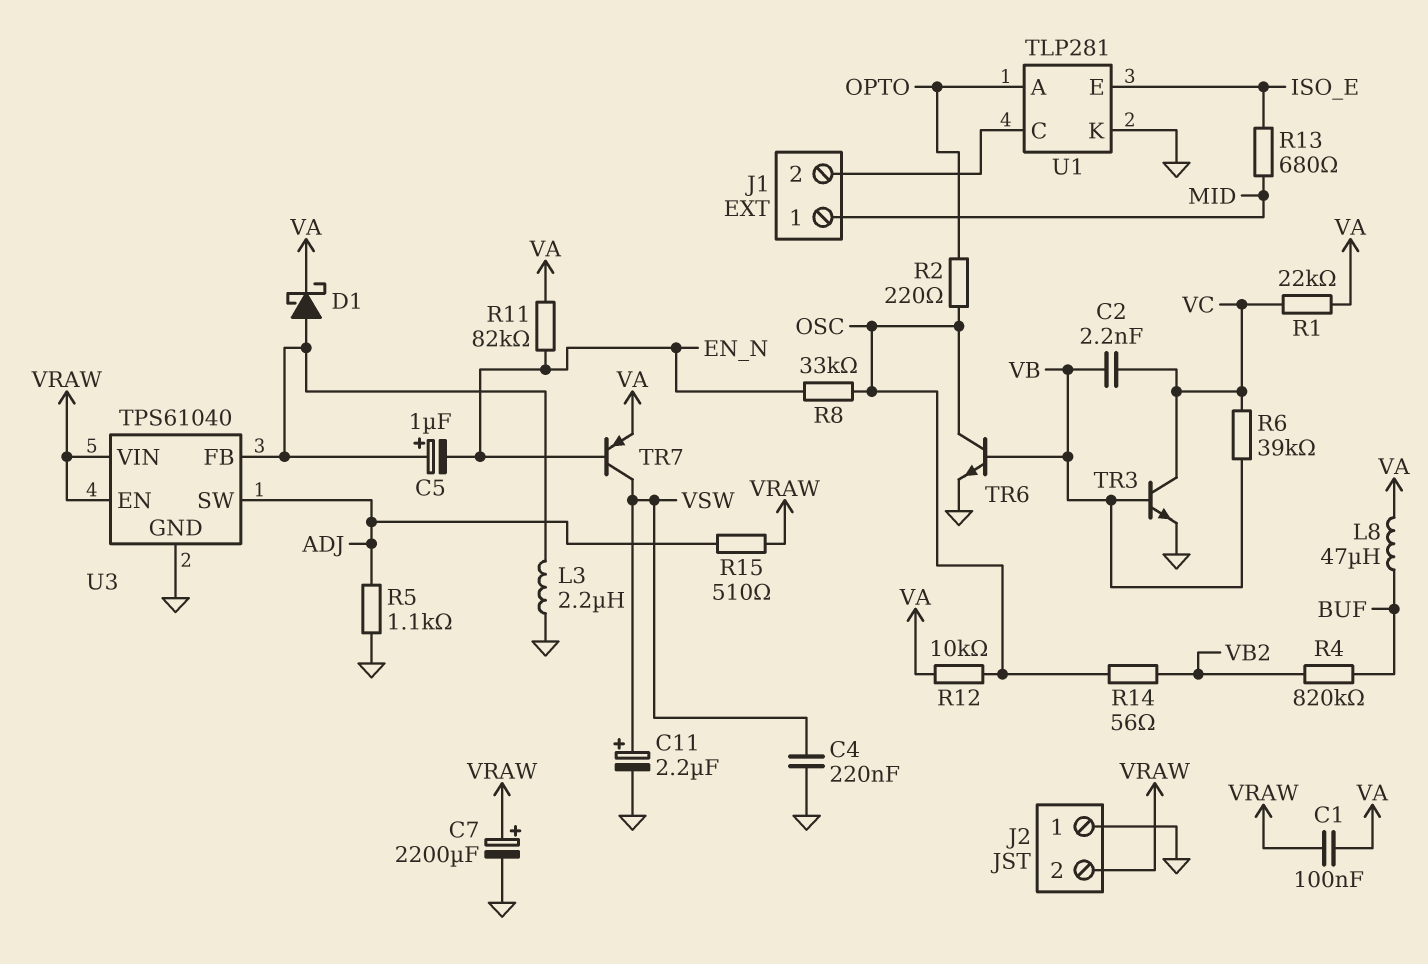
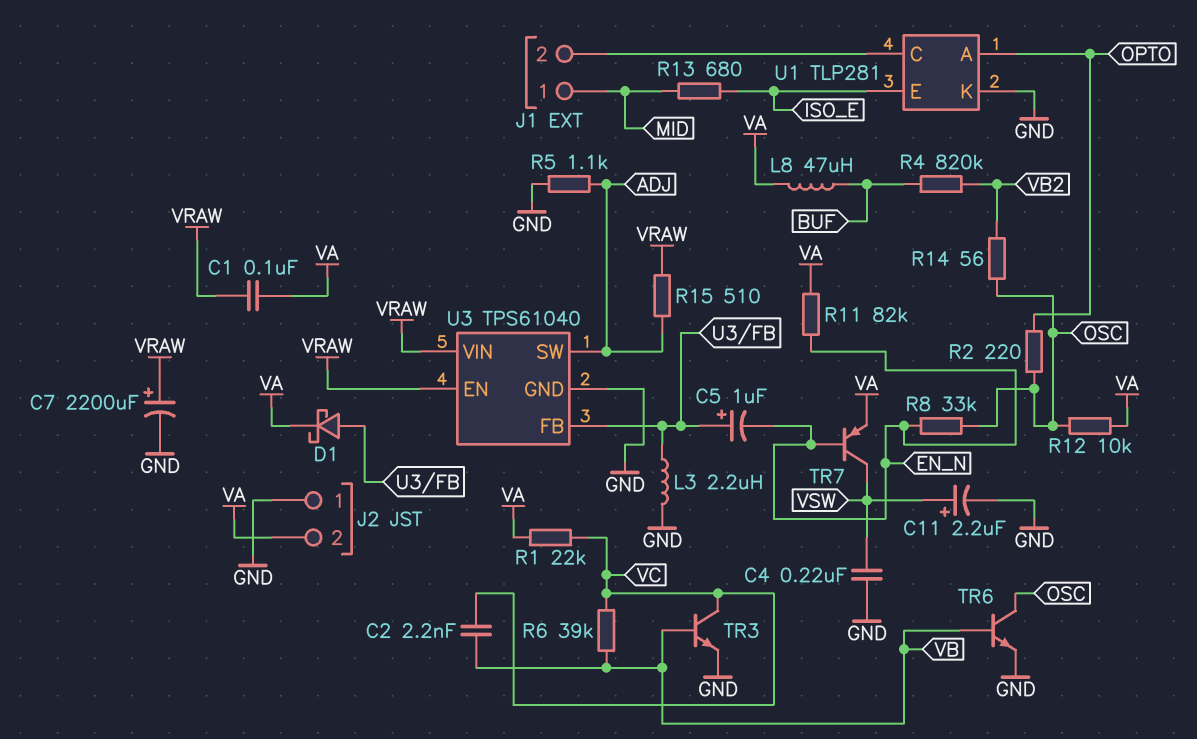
J2 pin 2: VRAW -> VA

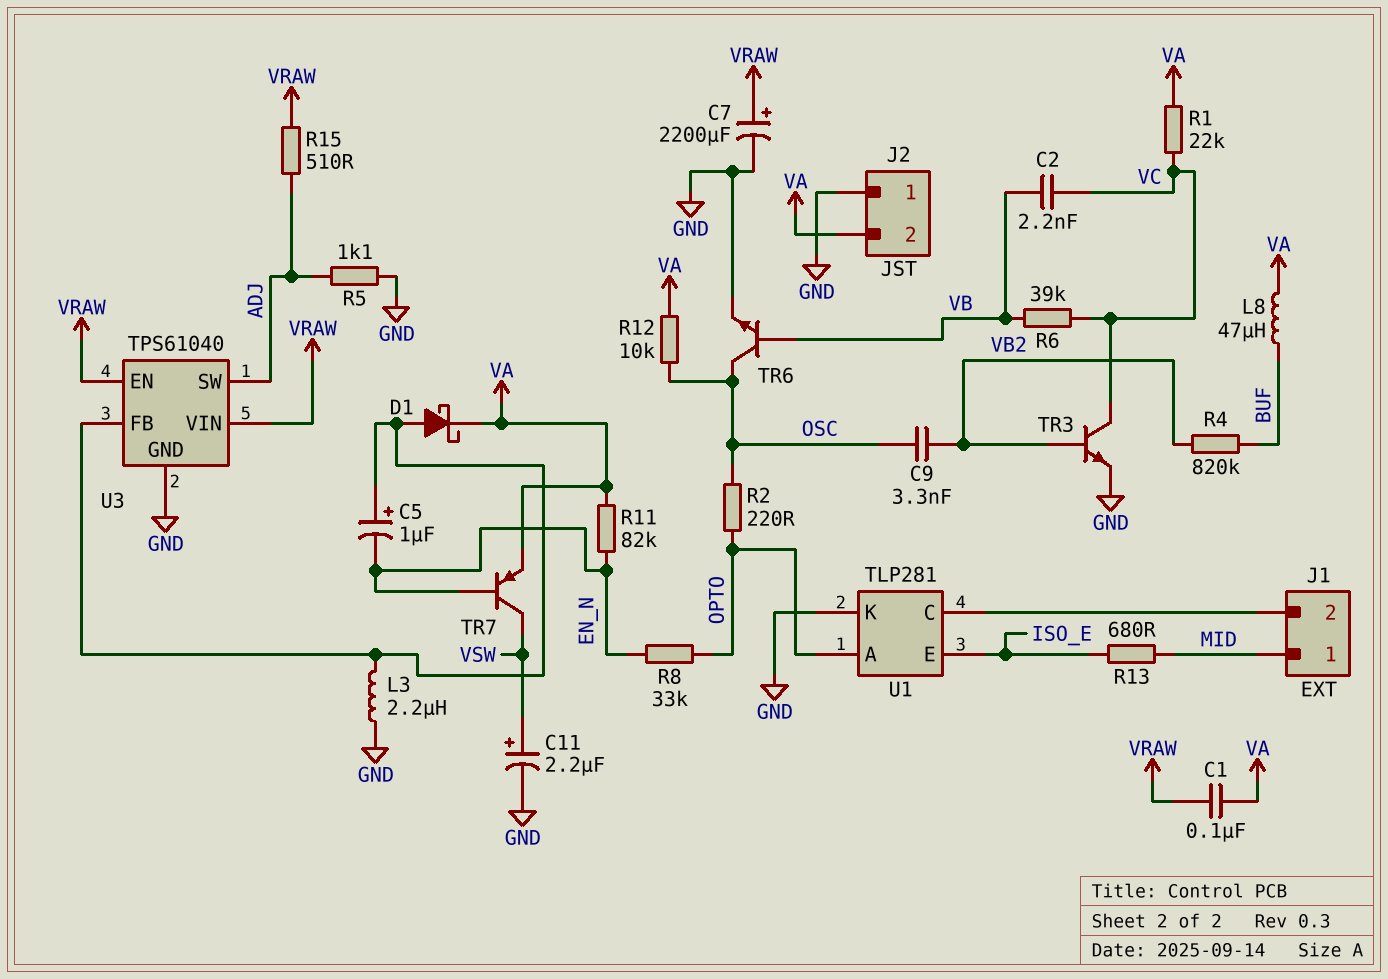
C4: 220nF (GND, VSW) -> none
C9: none -> 3.3nF (OSC, VB2)
R8: 33k (EN_N, OSC) -> 33k (EN_N, OPTO)
R14: 56 (OSC, VB2) -> none
TR3: NPN (B VB, C VC, E GND) -> NPN (B VB2, C VC, E GND)

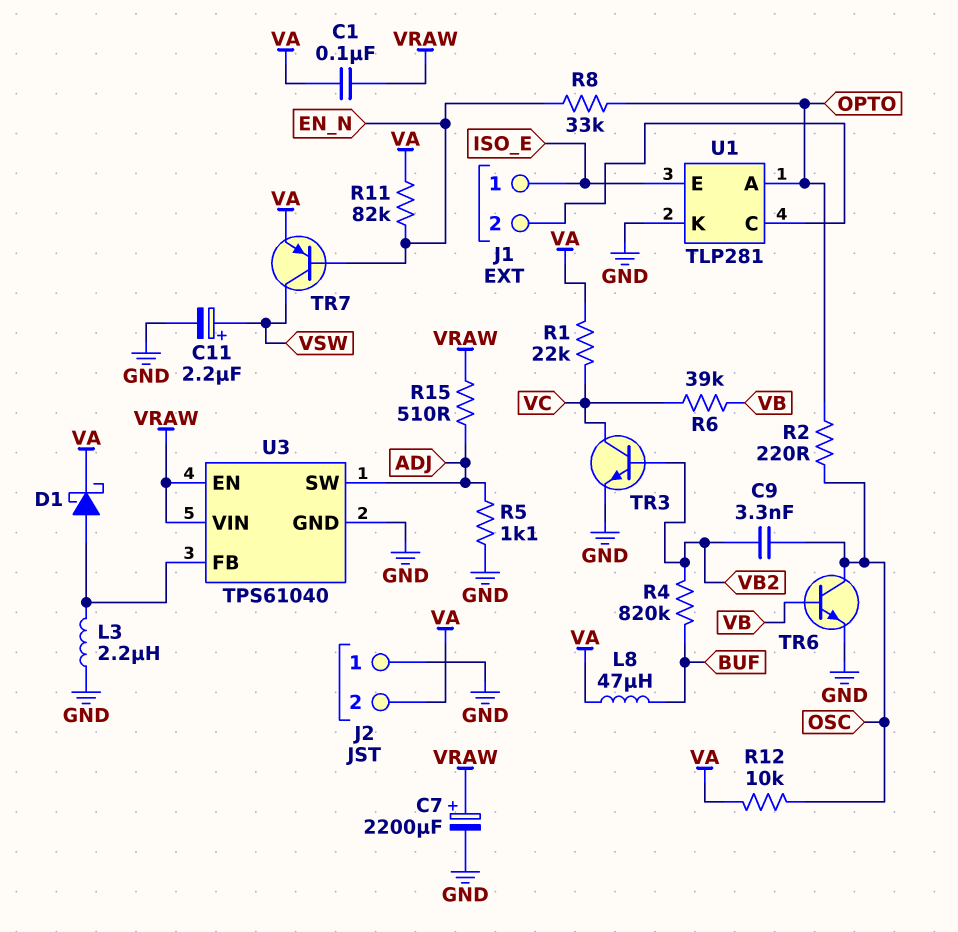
C2: 2.2nF (VB, VC) -> none
C5: 1uF (plus U3/FB, minus EN_N) -> none
J1 pin 1: MID -> ISO_E
R13: 680 (ISO_E, MID) -> none

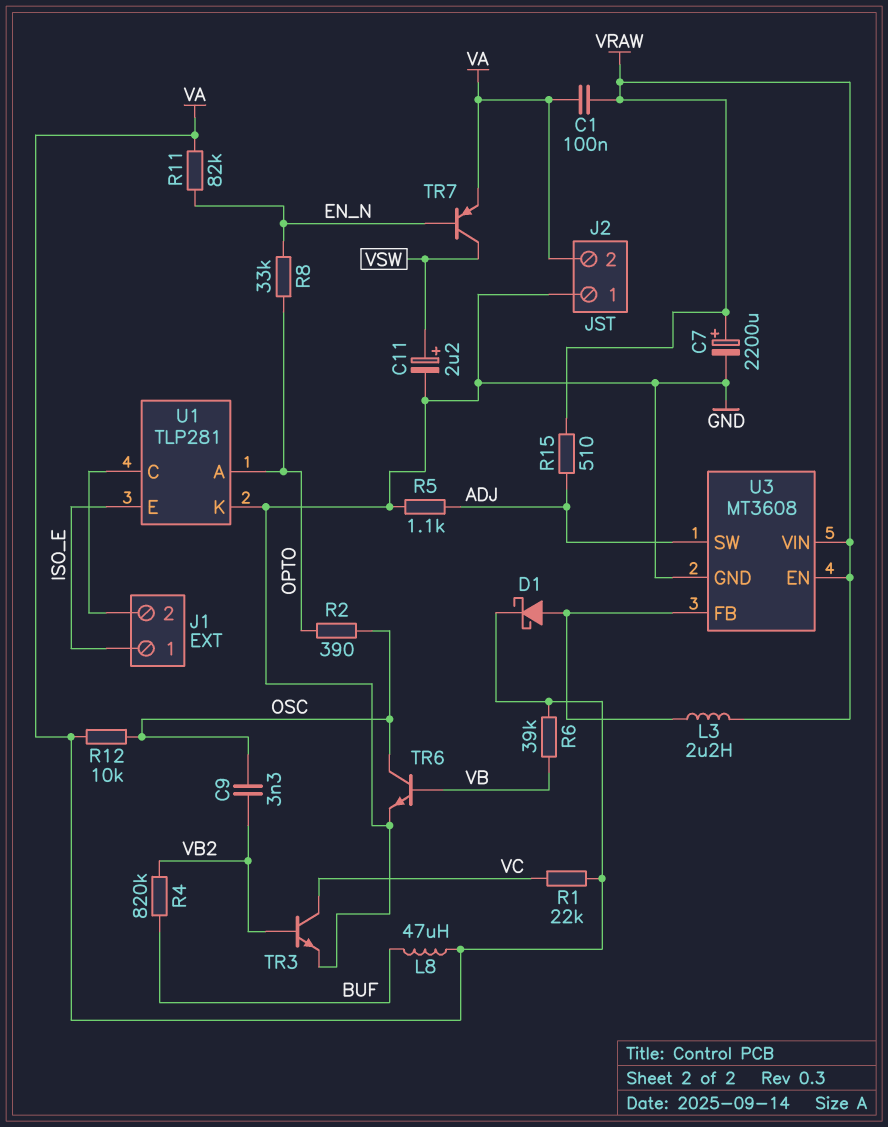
L3: 2.2uH (GND, U3/FB) -> 2.2uH (U3/FB, VRAW)
R2: 220 (OPTO, OSC) -> 390 (OPTO, OSC)
R6: 39k (VB, VC) -> 39k (VA, VB)
U3: TPS61040 -> MT3608

